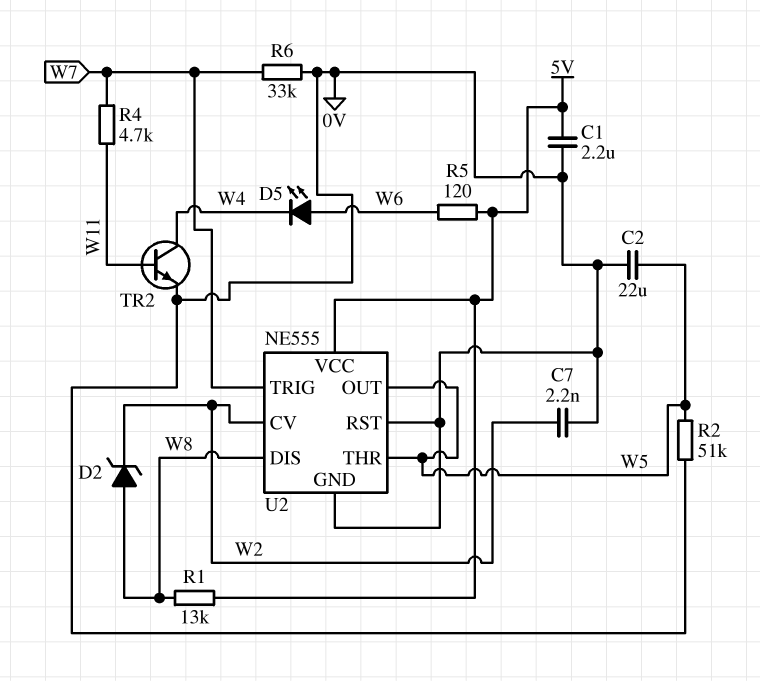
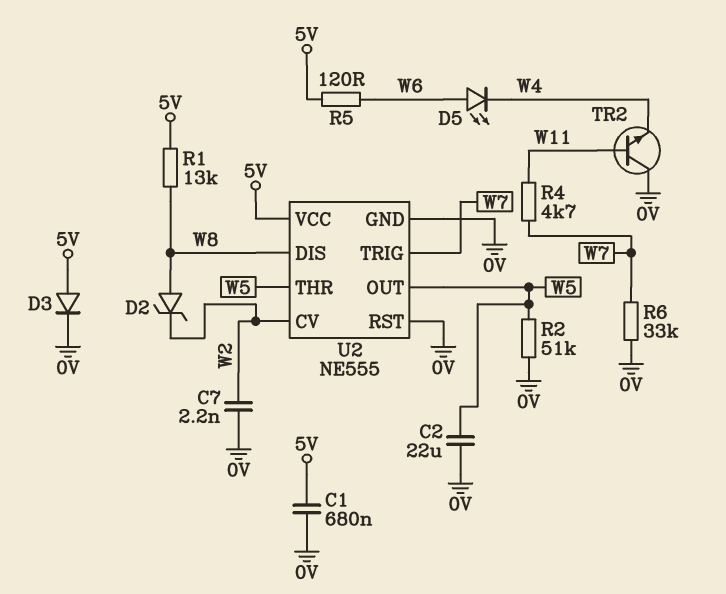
C1: 2.2uF (0V, 5V) -> 680nF (0V, 5V)
D3: none -> diode (A 5V, K 0V)
TR2: NPN (B W11, C W4, E 0V) -> NPN (B W11, C 0V, E W4)

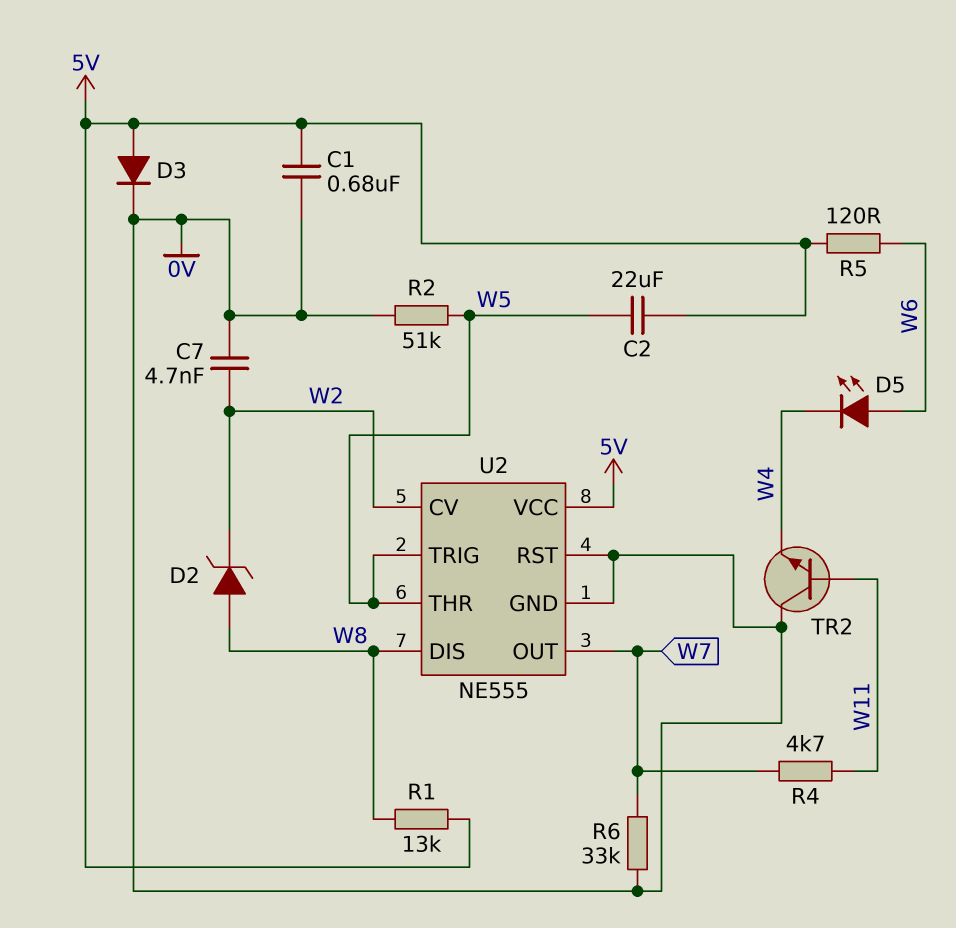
C2: 22uF (0V, W5) -> 22uF (5V, W5)
C7: 2.2nF (0V, W2) -> 4.7nF (0V, W2)
U2 pin OUT: W5 -> W7
U2 pin TRIG: W7 -> W5

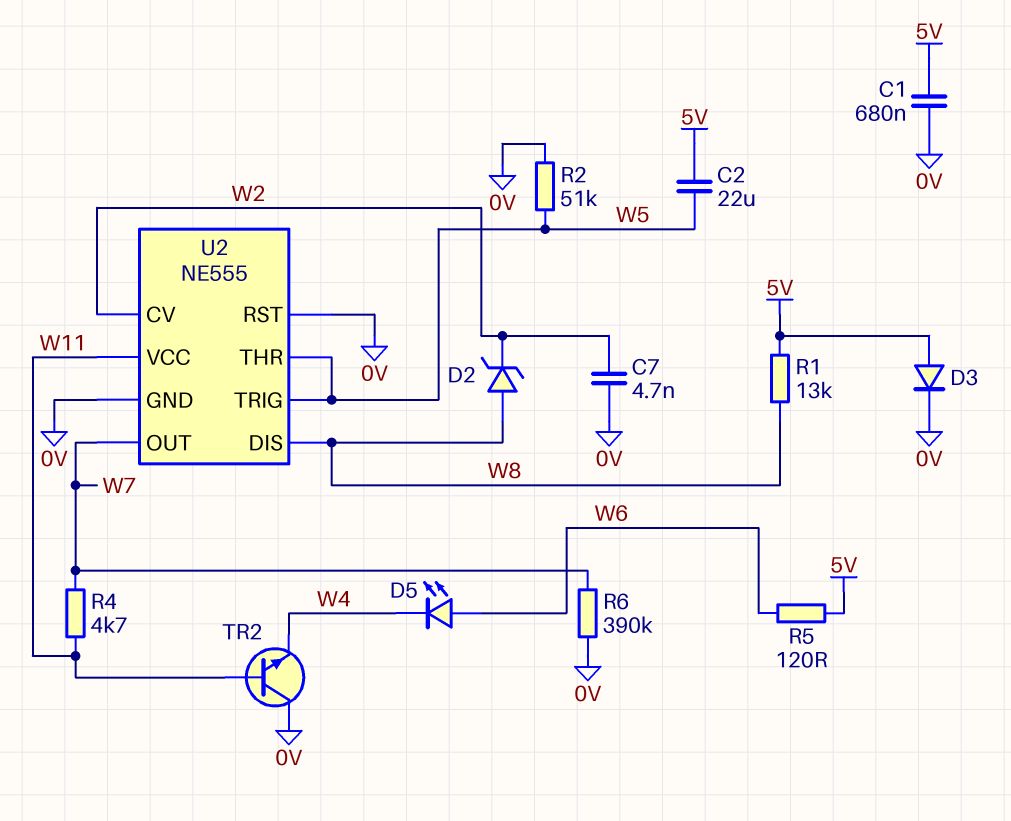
R6: 33k (0V, W7) -> 390k (0V, W7)
U2 pin VCC: 5V -> W11

